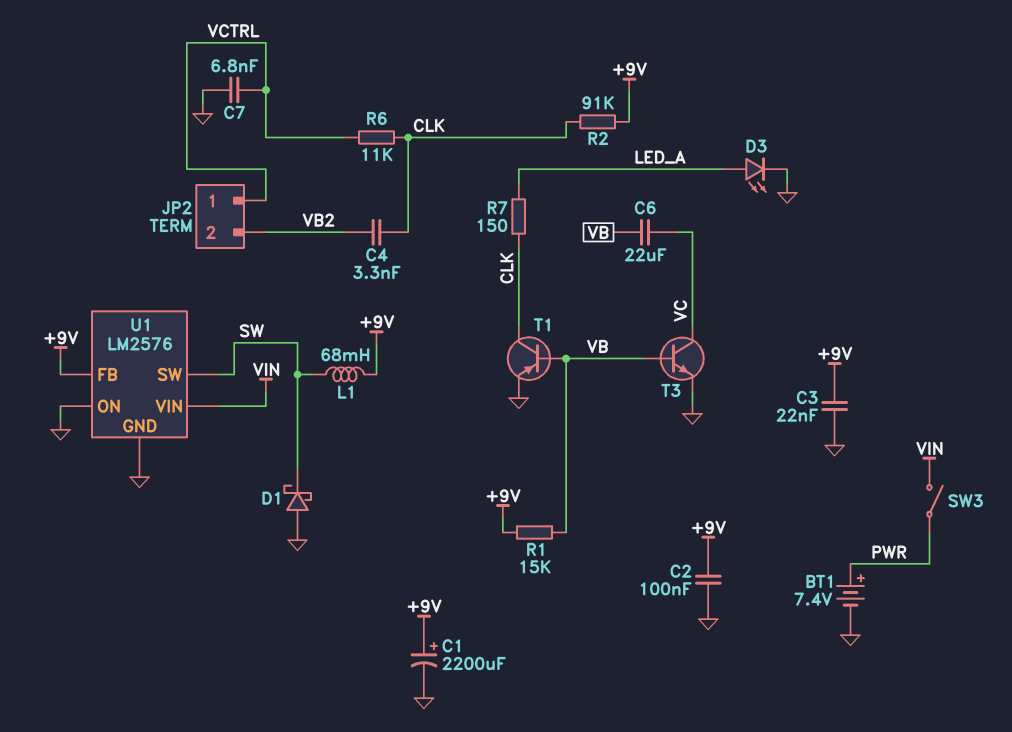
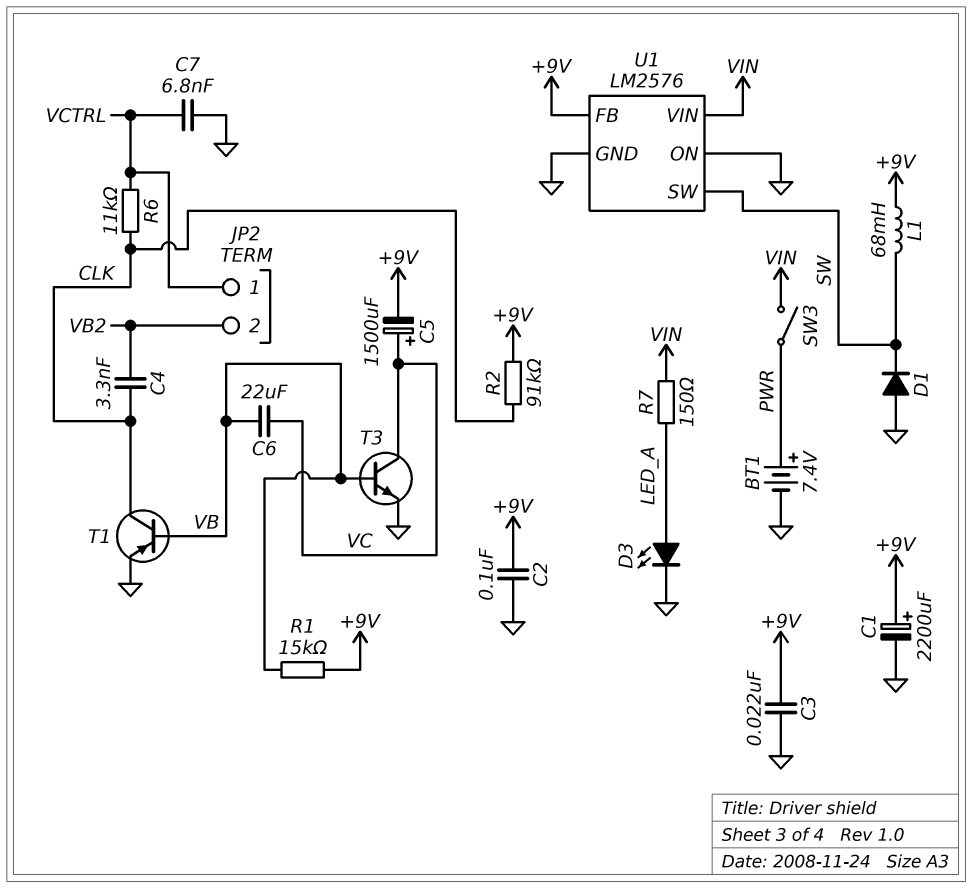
C5: none -> 1500uF (plus VC, minus +9V)
D1: schottky (A GND, K SW) -> diode (A GND, K SW)
R7: 150 (CLK, LED_A) -> 150 (LED_A, VIN)

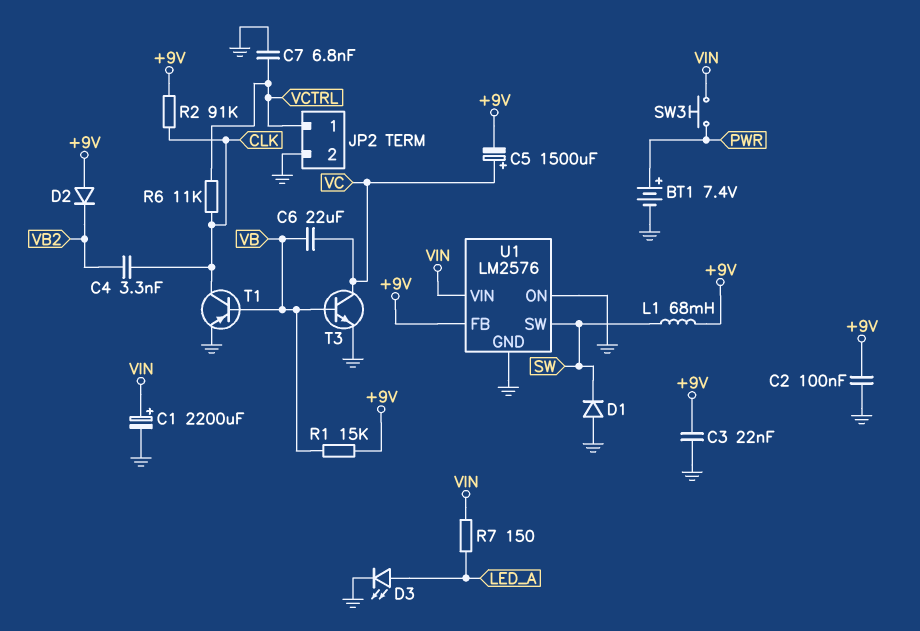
C1: 2200uF (plus +9V, minus GND) -> 2200uF (plus VIN, minus GND)
D2: none -> diode (A +9V, K VB2)
JP2 pin 2: VB2 -> GND
SW3: switch (PWR, VIN) -> button (PWR, VIN)

